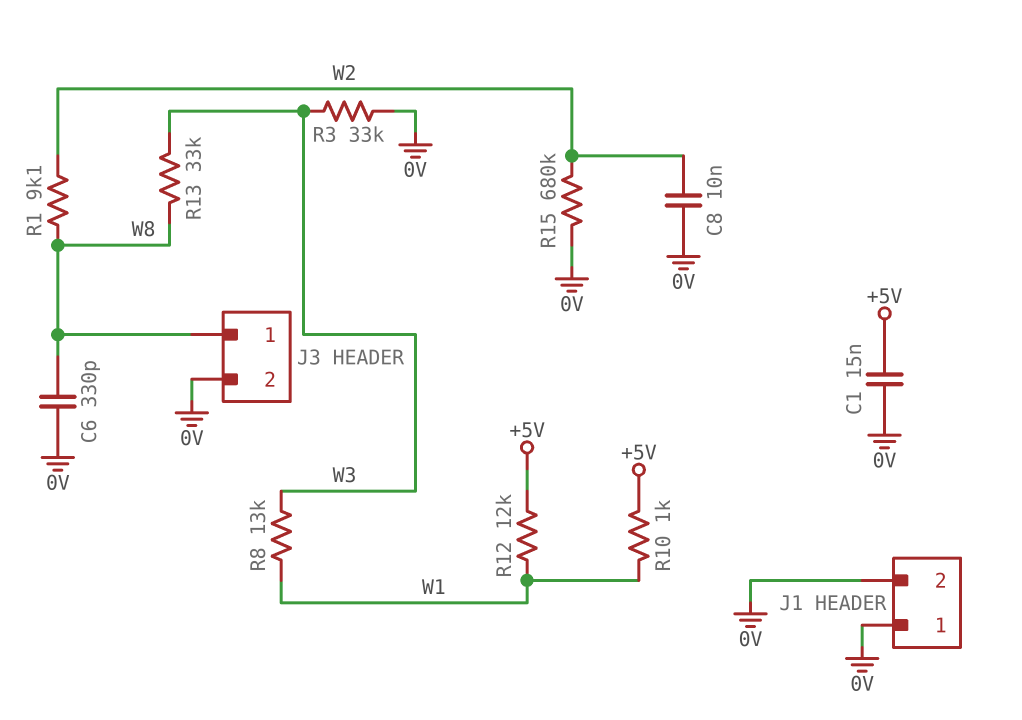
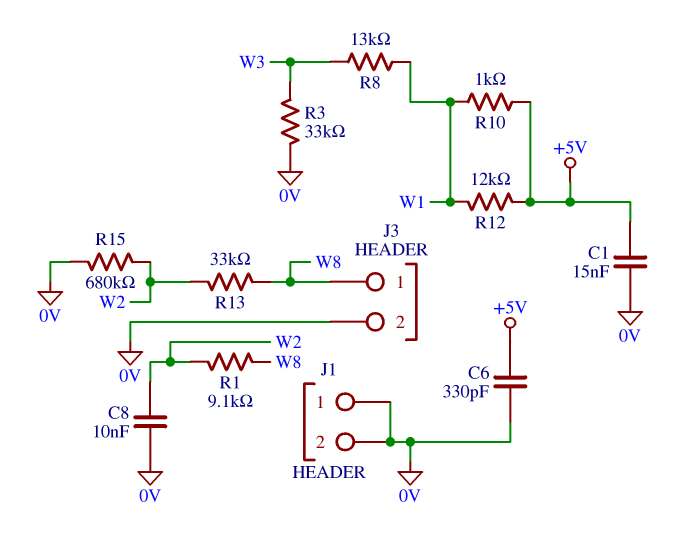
C6: 330pF (0V, W8) -> 330pF (+5V, 0V)
R13: 33k (W3, W8) -> 33k (W2, W8)

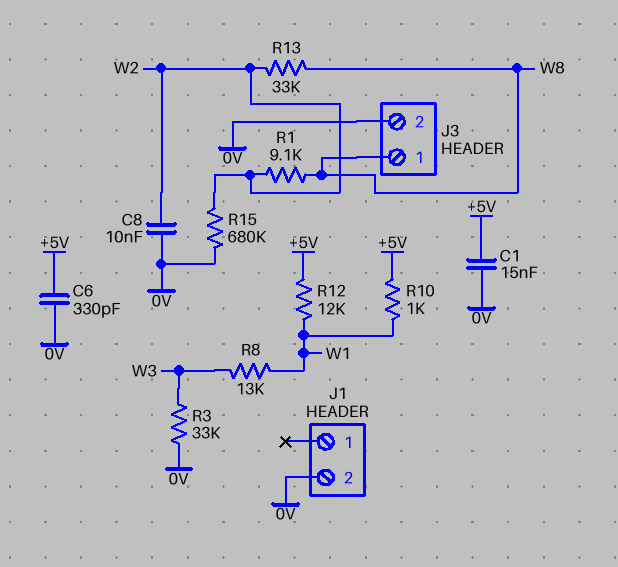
J1 pin 1: 0V -> none

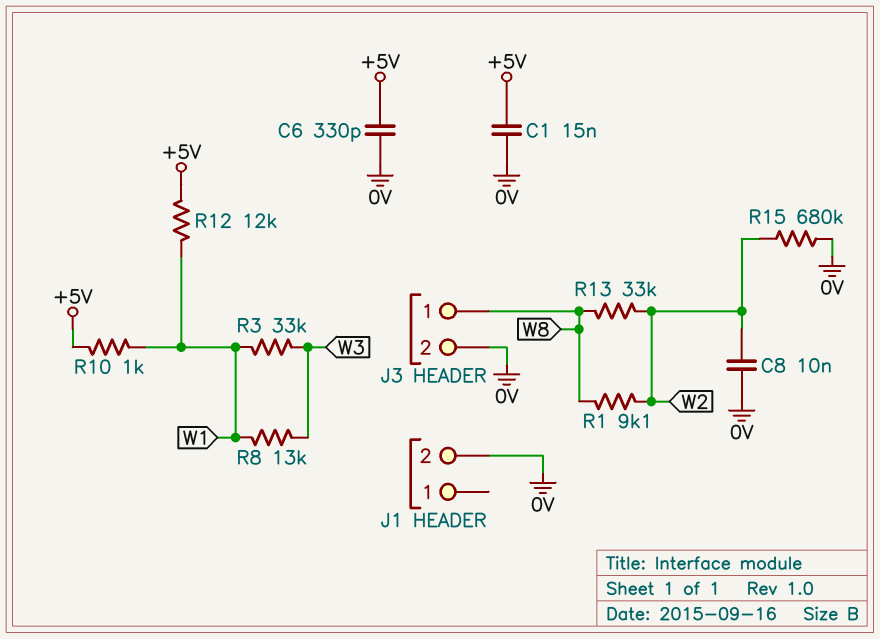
R3: 33k (0V, W3) -> 33k (W1, W3)

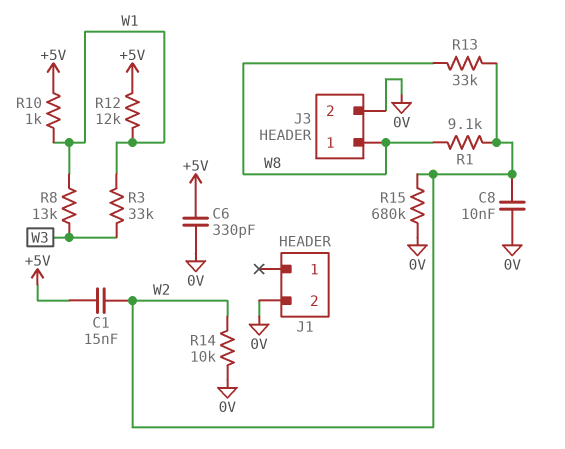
C1: 15nF (+5V, 0V) -> 15nF (+5V, W2)
R14: none -> 10k (0V, W2)

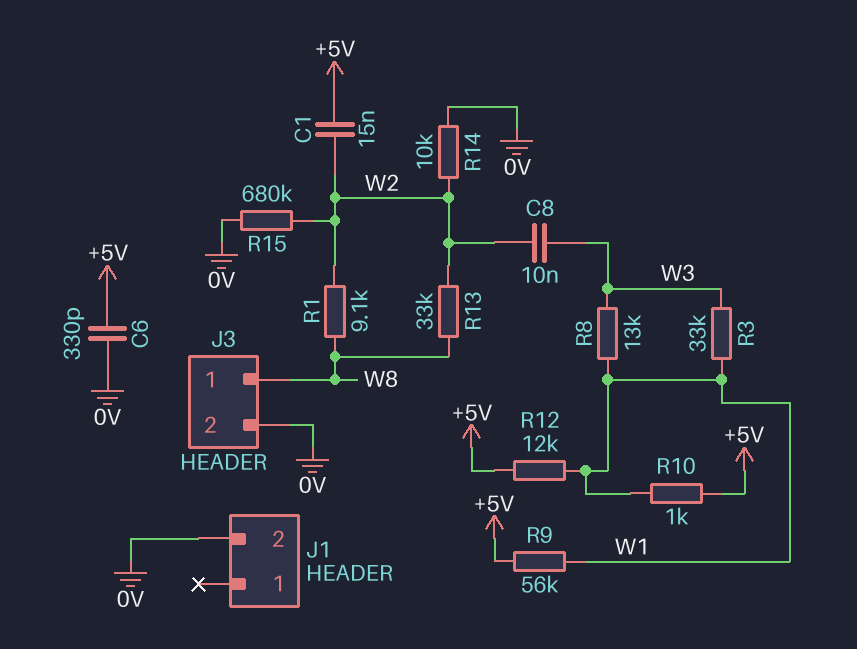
C8: 10nF (0V, W2) -> 10nF (W2, W3)
R9: none -> 56k (+5V, W1)

